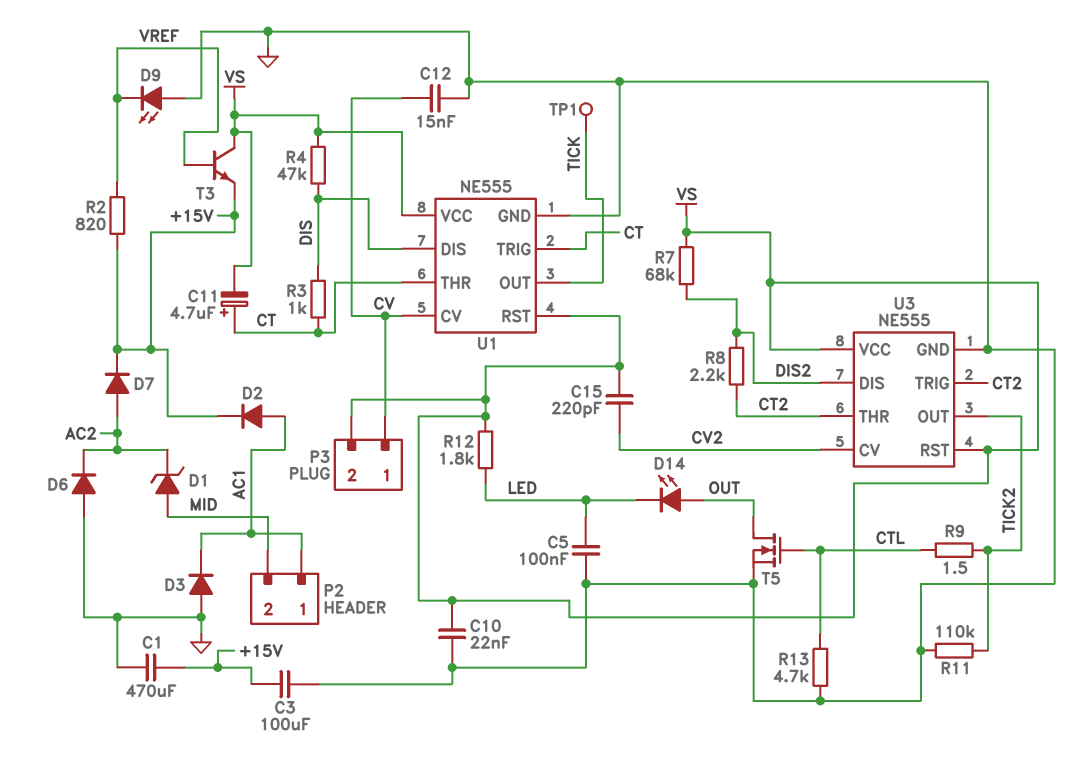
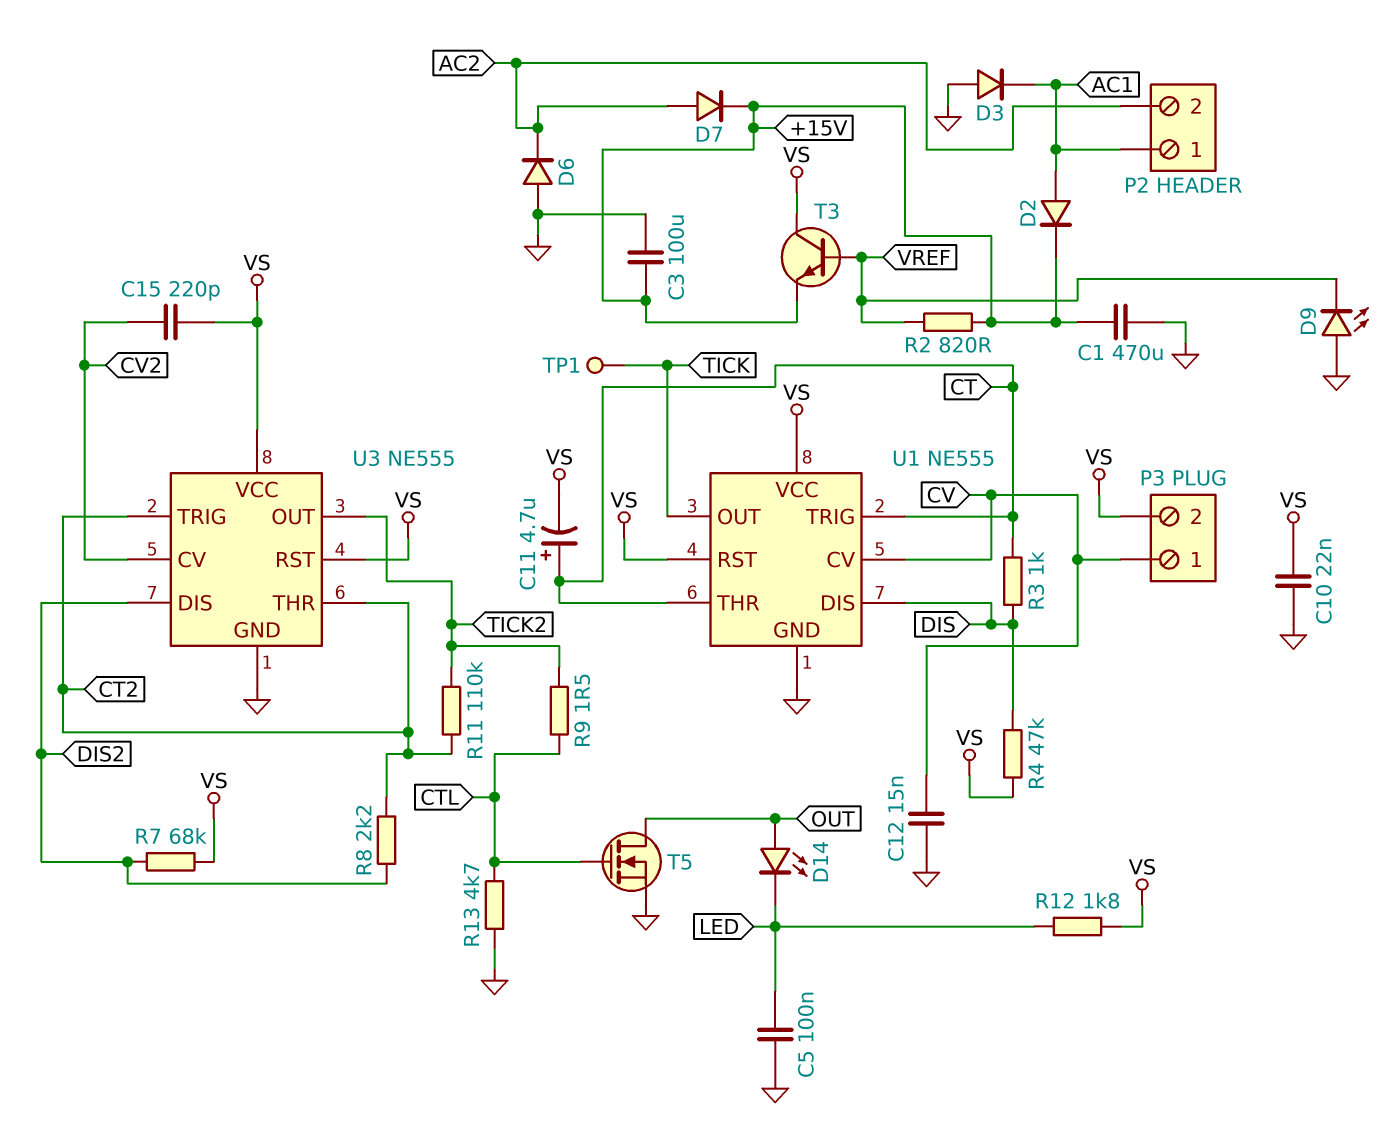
D1: zener (A MID, K AC2) -> none
P2 pin 2: MID -> AC2
R11: 110k (GND, TICK2) -> 110k (CT2, TICK2)

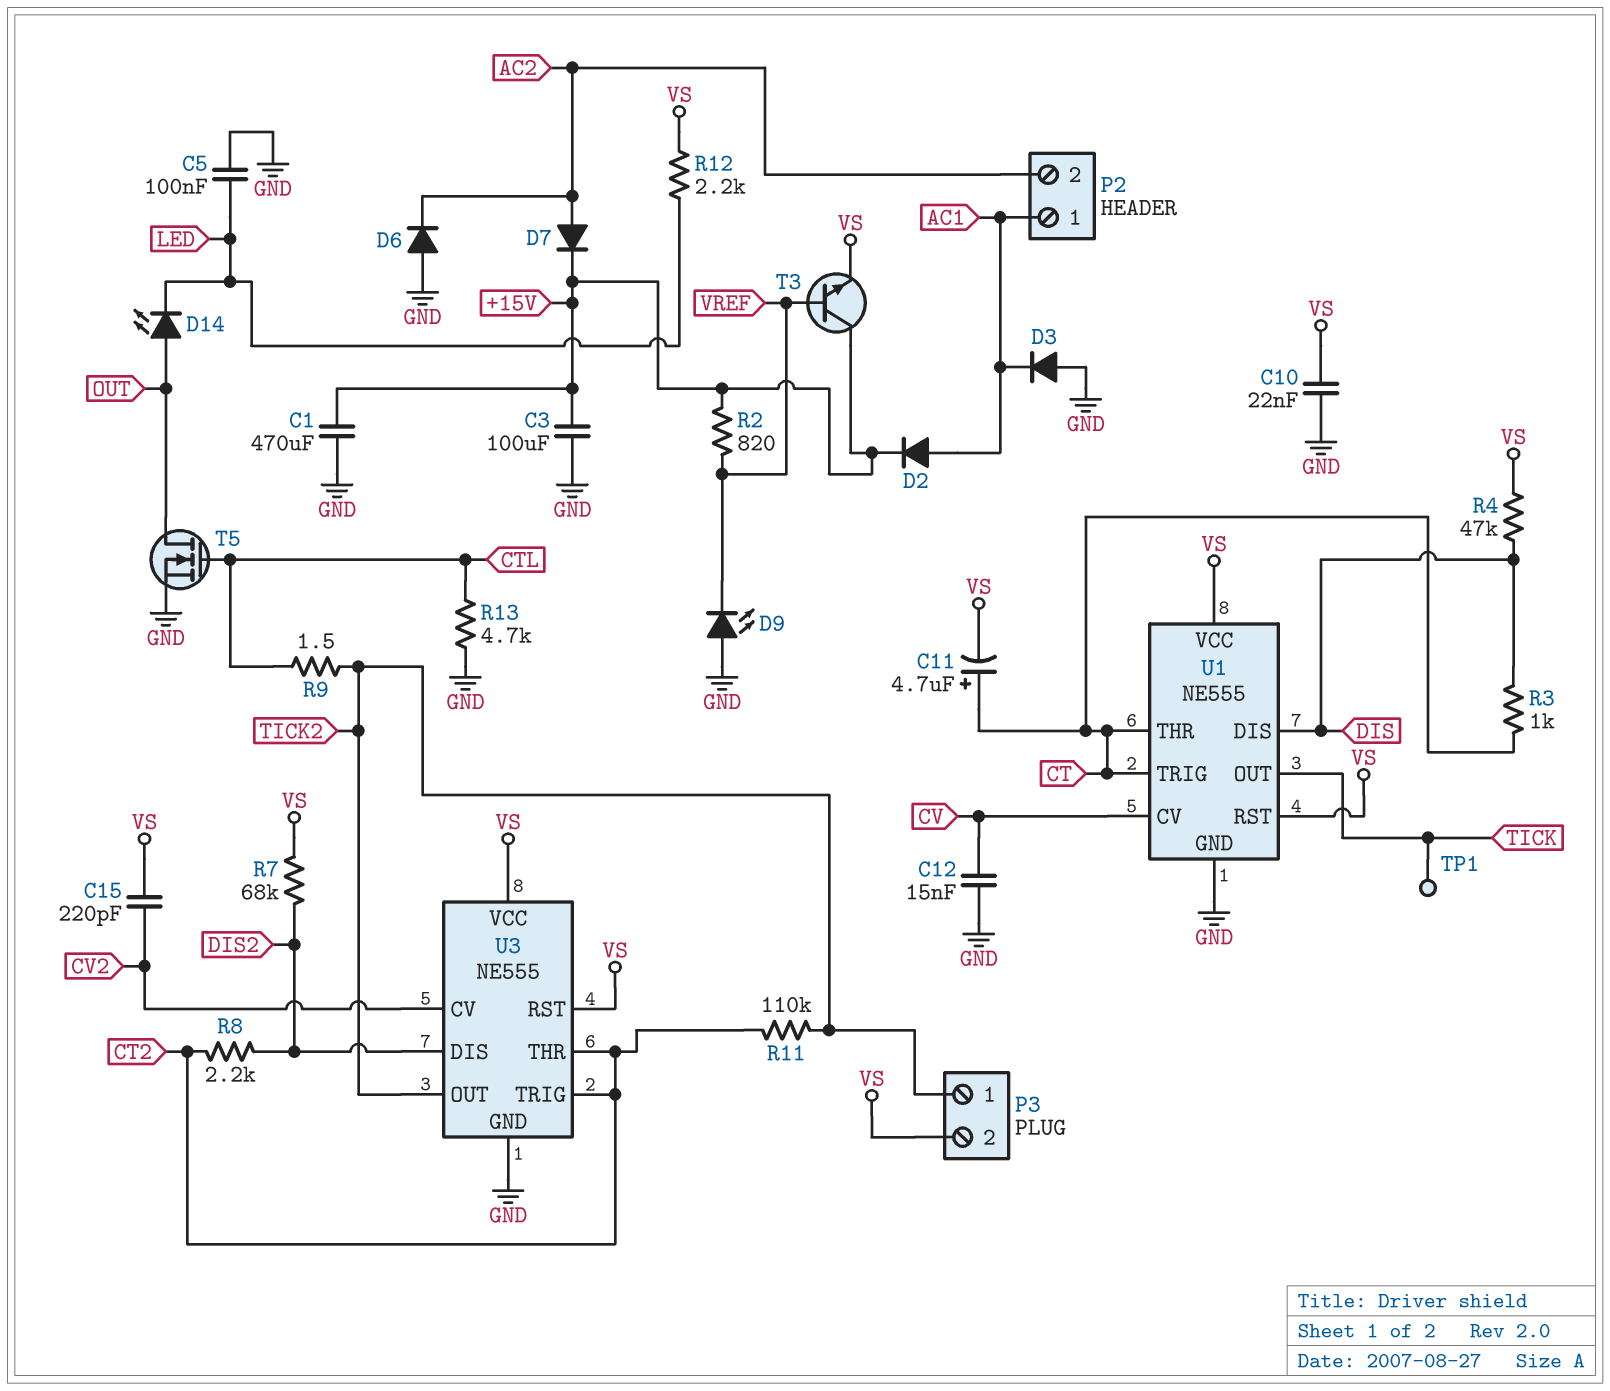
P3 pin 1: CV -> TICK2
R12: 1.8k (LED, VS) -> 2.2k (LED, VS)
T3: NPN (B VREF, C VS, E +15V) -> NPN (B VREF, C +15V, E VS)

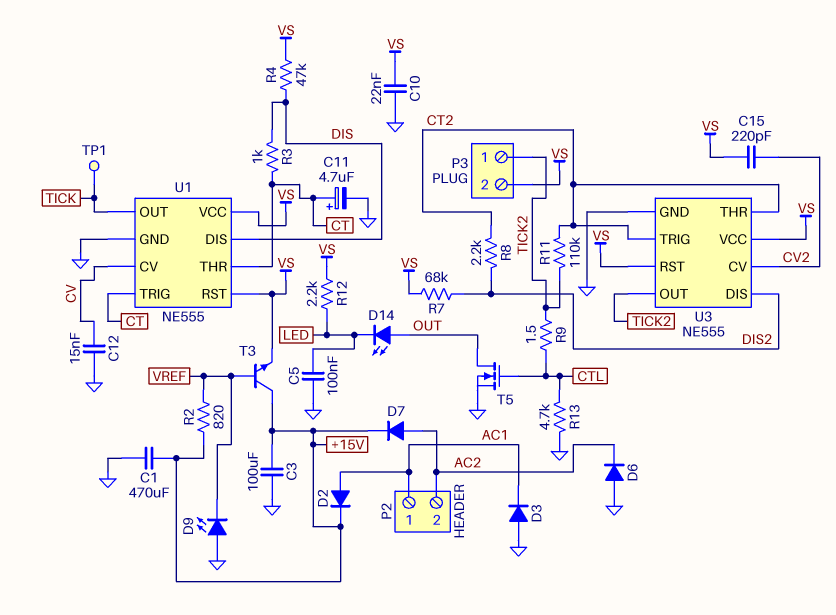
C11: 4.7uF (plus CT, minus VS) -> 4.7uF (plus CT, minus GND)

